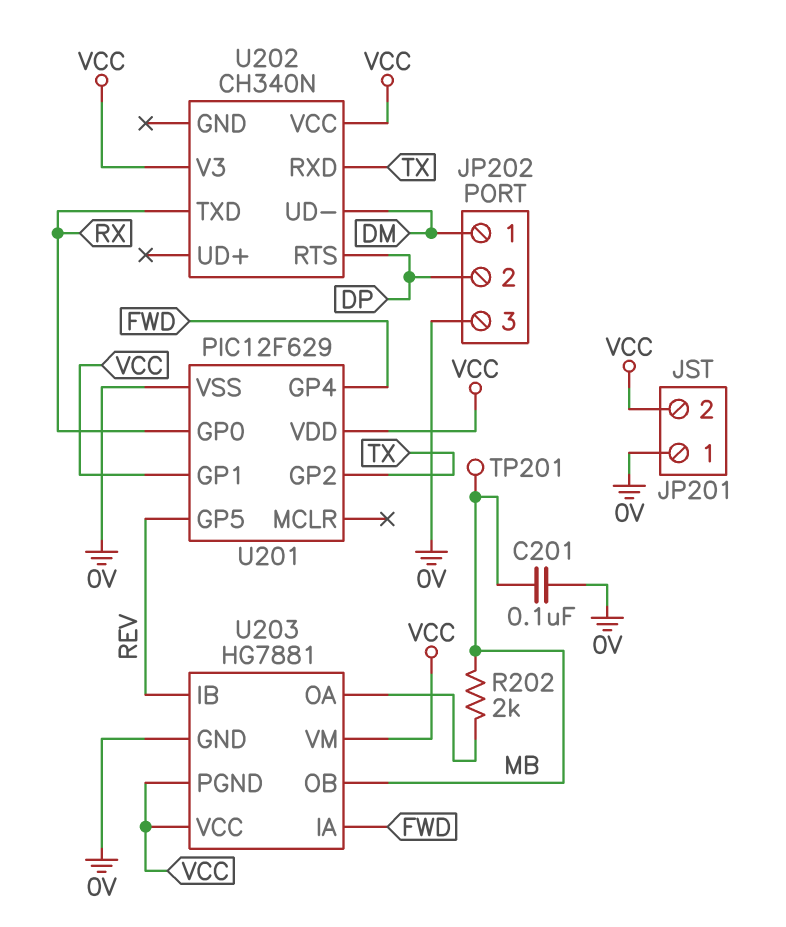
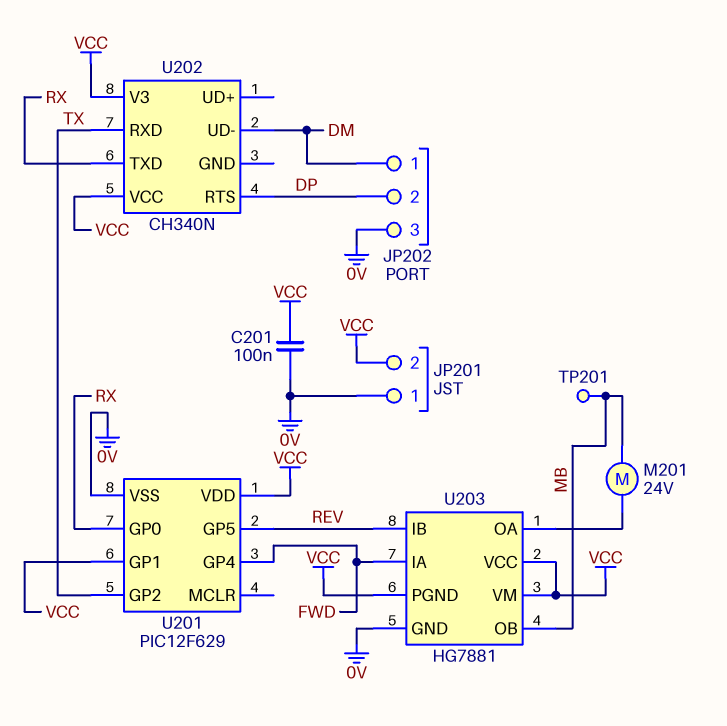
C201: 100nF (0V, MB) -> 100nF (0V, VCC)
M201: none -> motor 24V (MB, U203/OA)
R202: 2k (MB, U203/OA) -> none

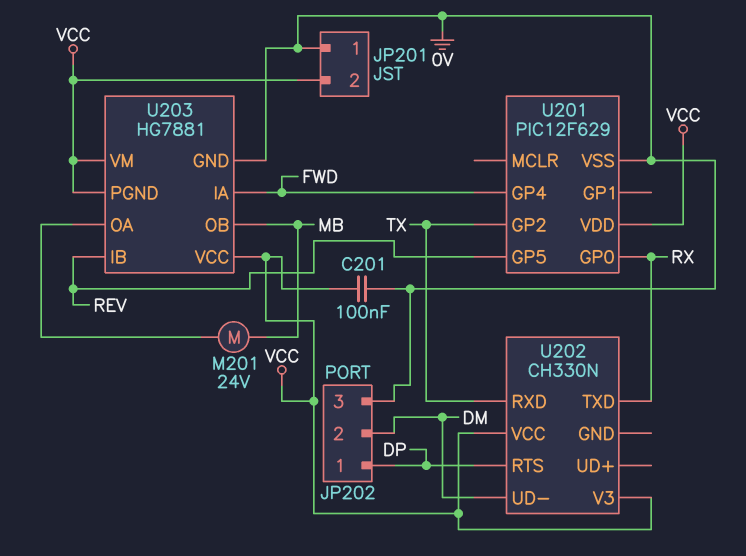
JP202 pin 1: DM -> DP
JP202 pin 2: DP -> DM
TP201: test point (MB) -> none
U201 pin GP1: VCC -> none
U202: CH340N -> CH330N

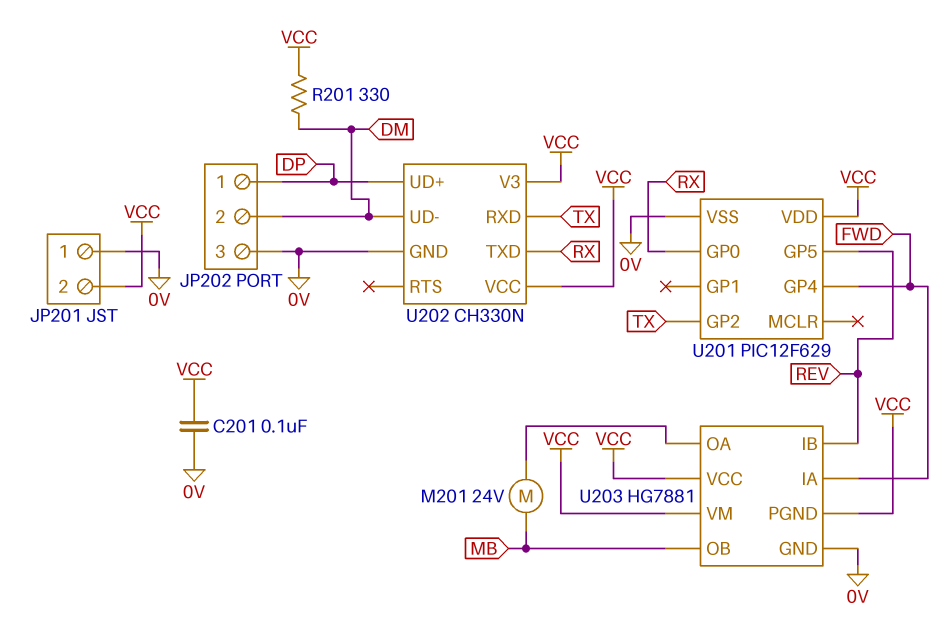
R201: none -> 330 (DM, VCC)
U202 pin GND: none -> 0V
U202 pin RTS: DP -> none
U202 pin UD+: none -> DP

